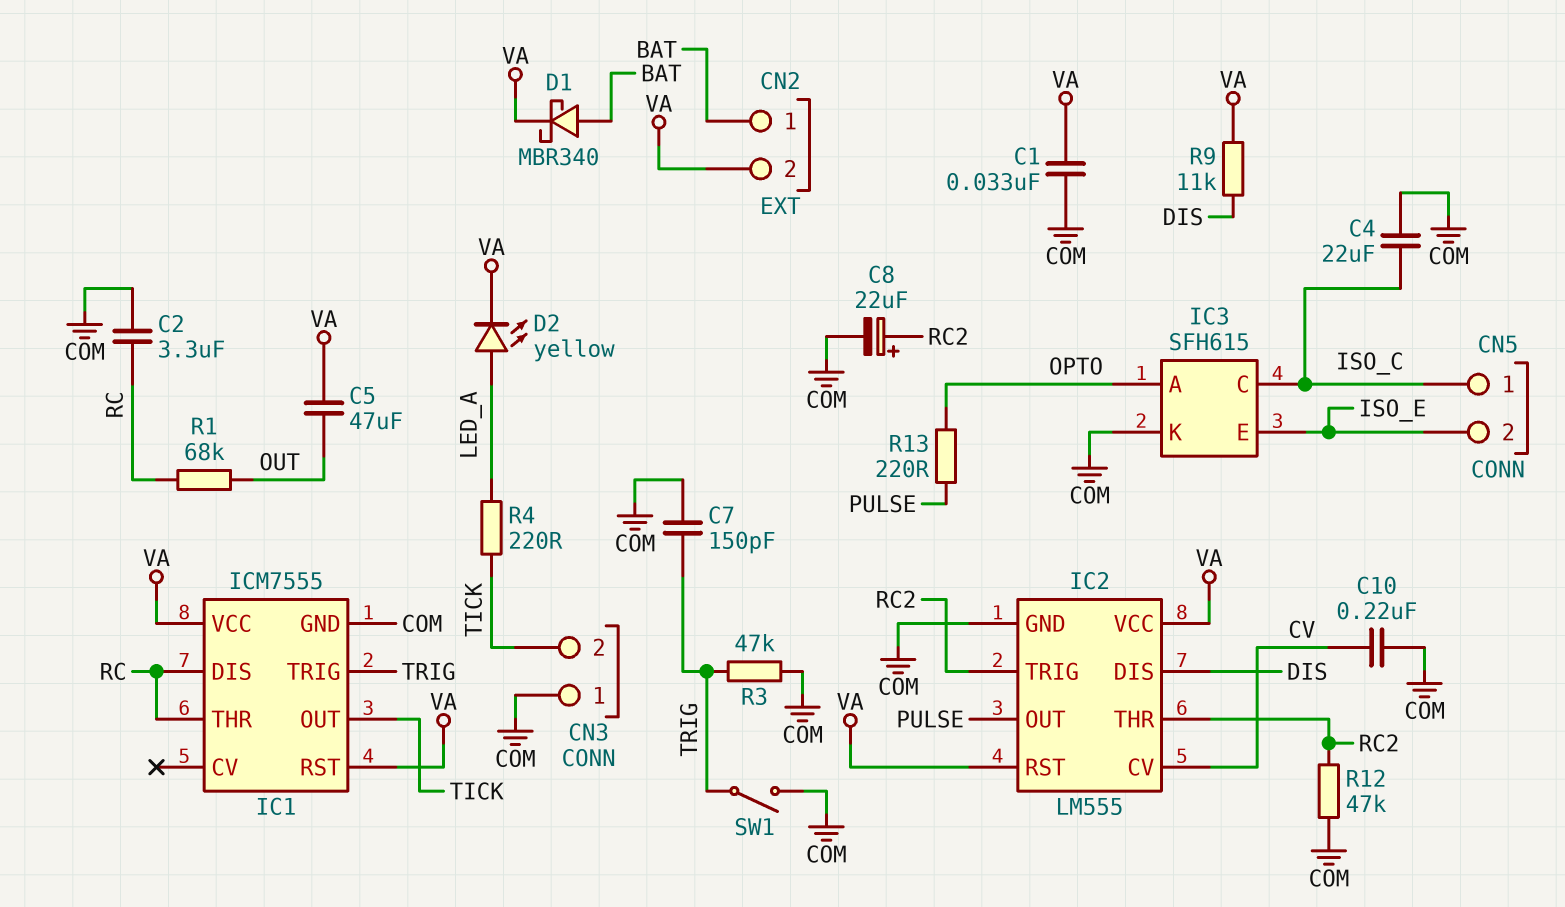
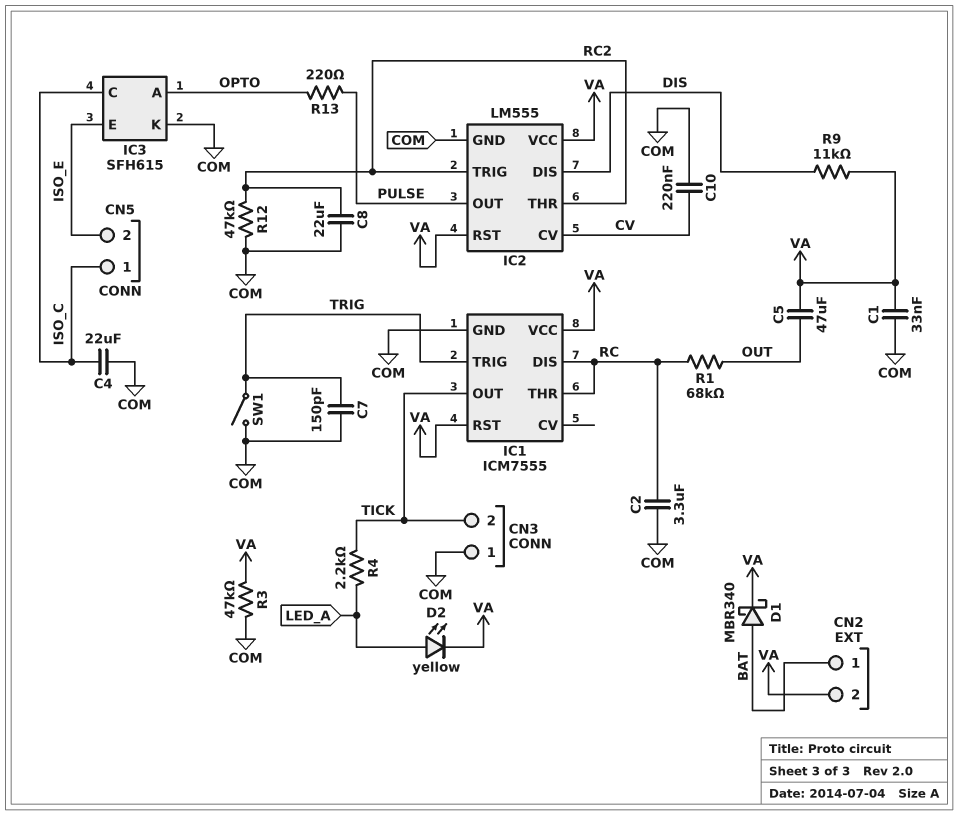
C8: 22uF (plus RC2, minus COM) -> 22uF (COM, RC2)
R3: 47k (COM, TRIG) -> 47k (COM, VA)
R4: 220 (LED_A, TICK) -> 2.2k (LED_A, TICK)

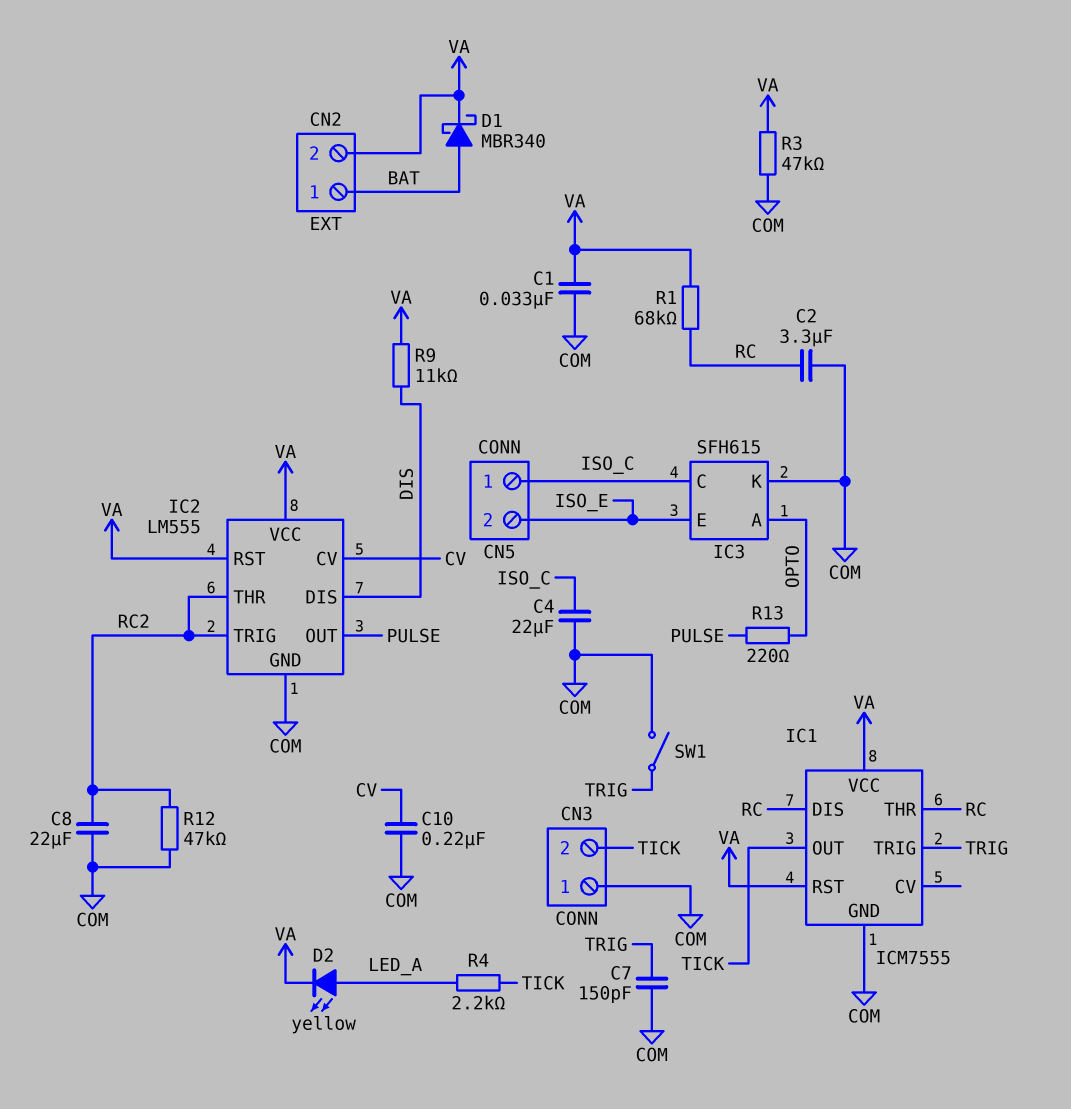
C5: 47uF (OUT, VA) -> none
R1: 68k (OUT, RC) -> 68k (RC, VA)

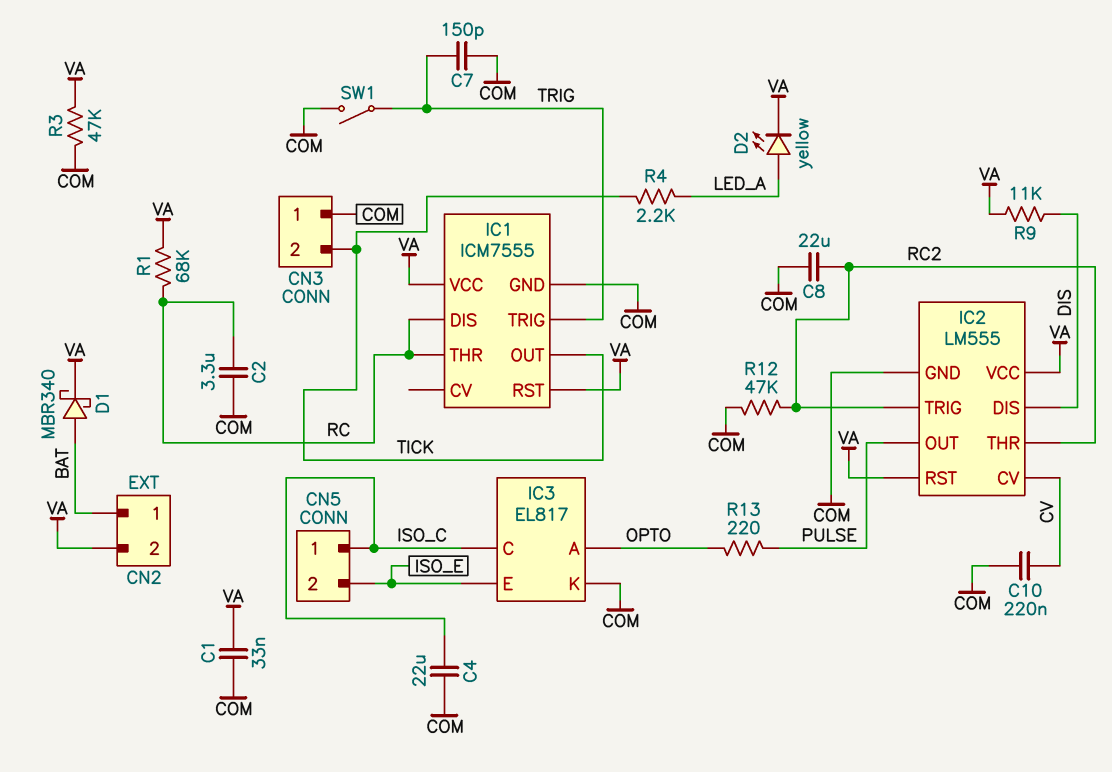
IC3: SFH615 -> EL817

